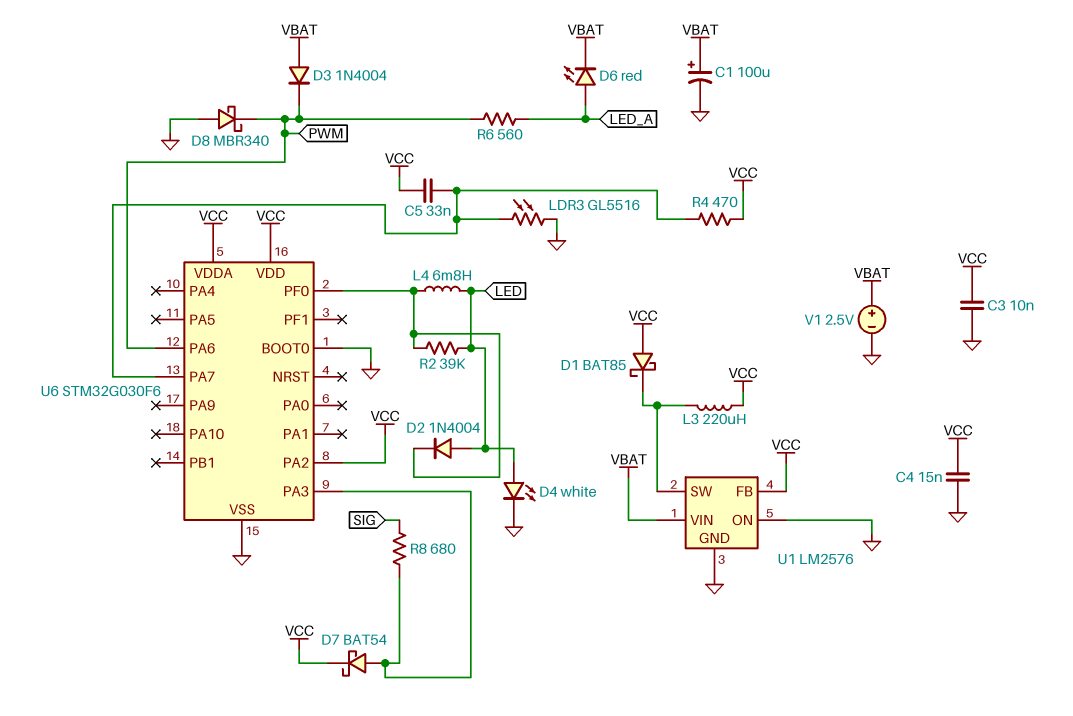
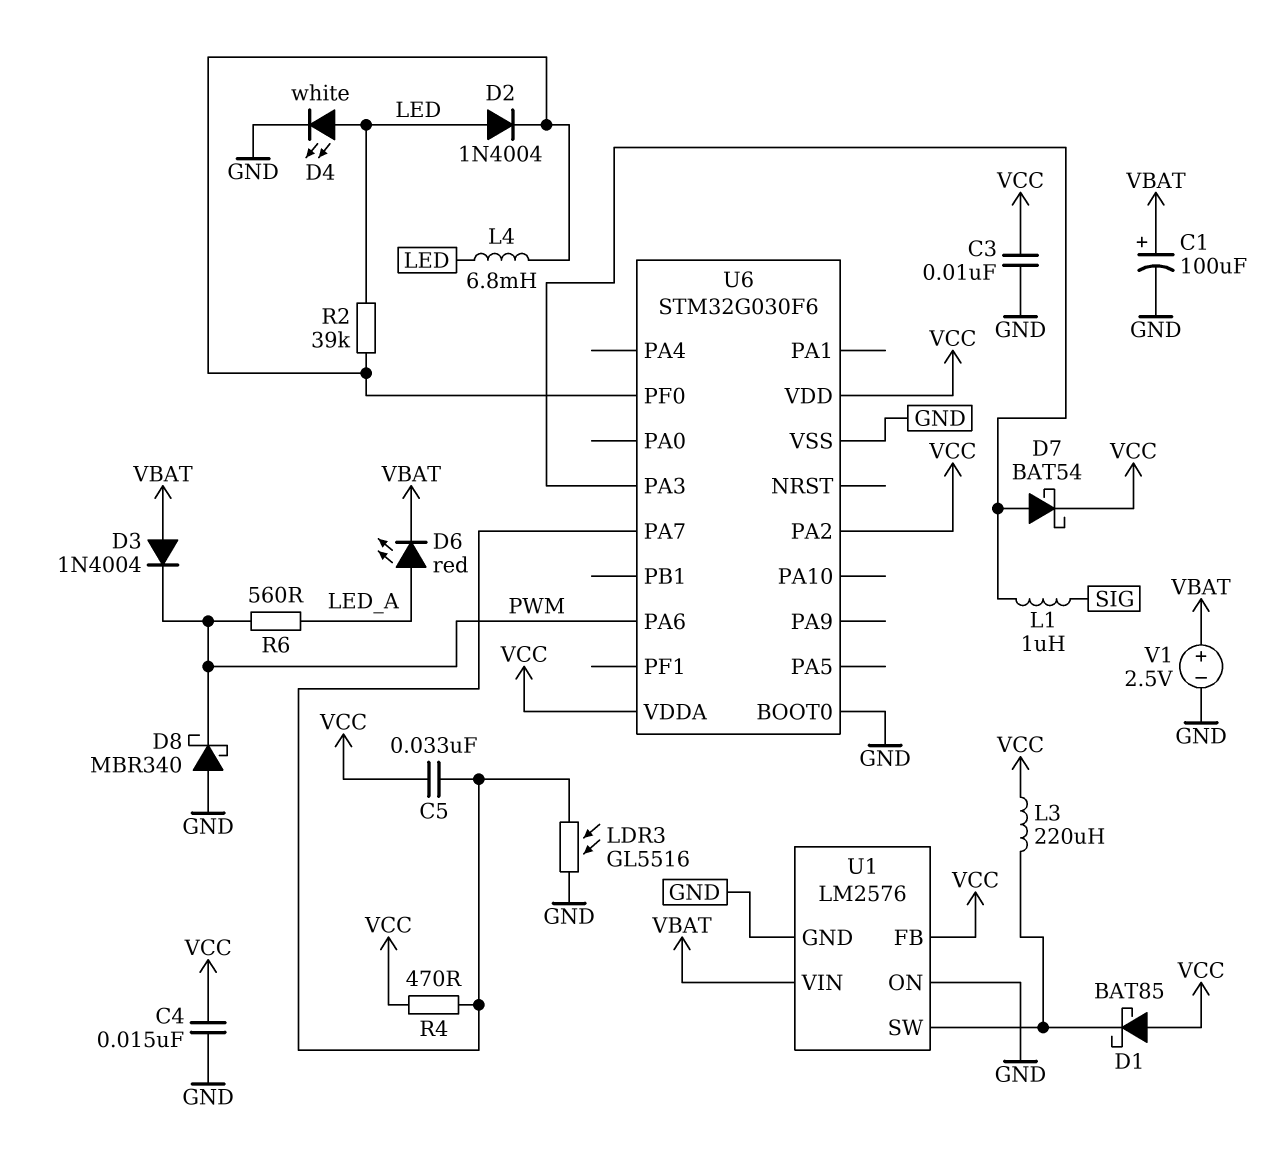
L1: none -> 1uH (SIG, U6/PA3)
R8: 680 (SIG, U6/PA3) -> none

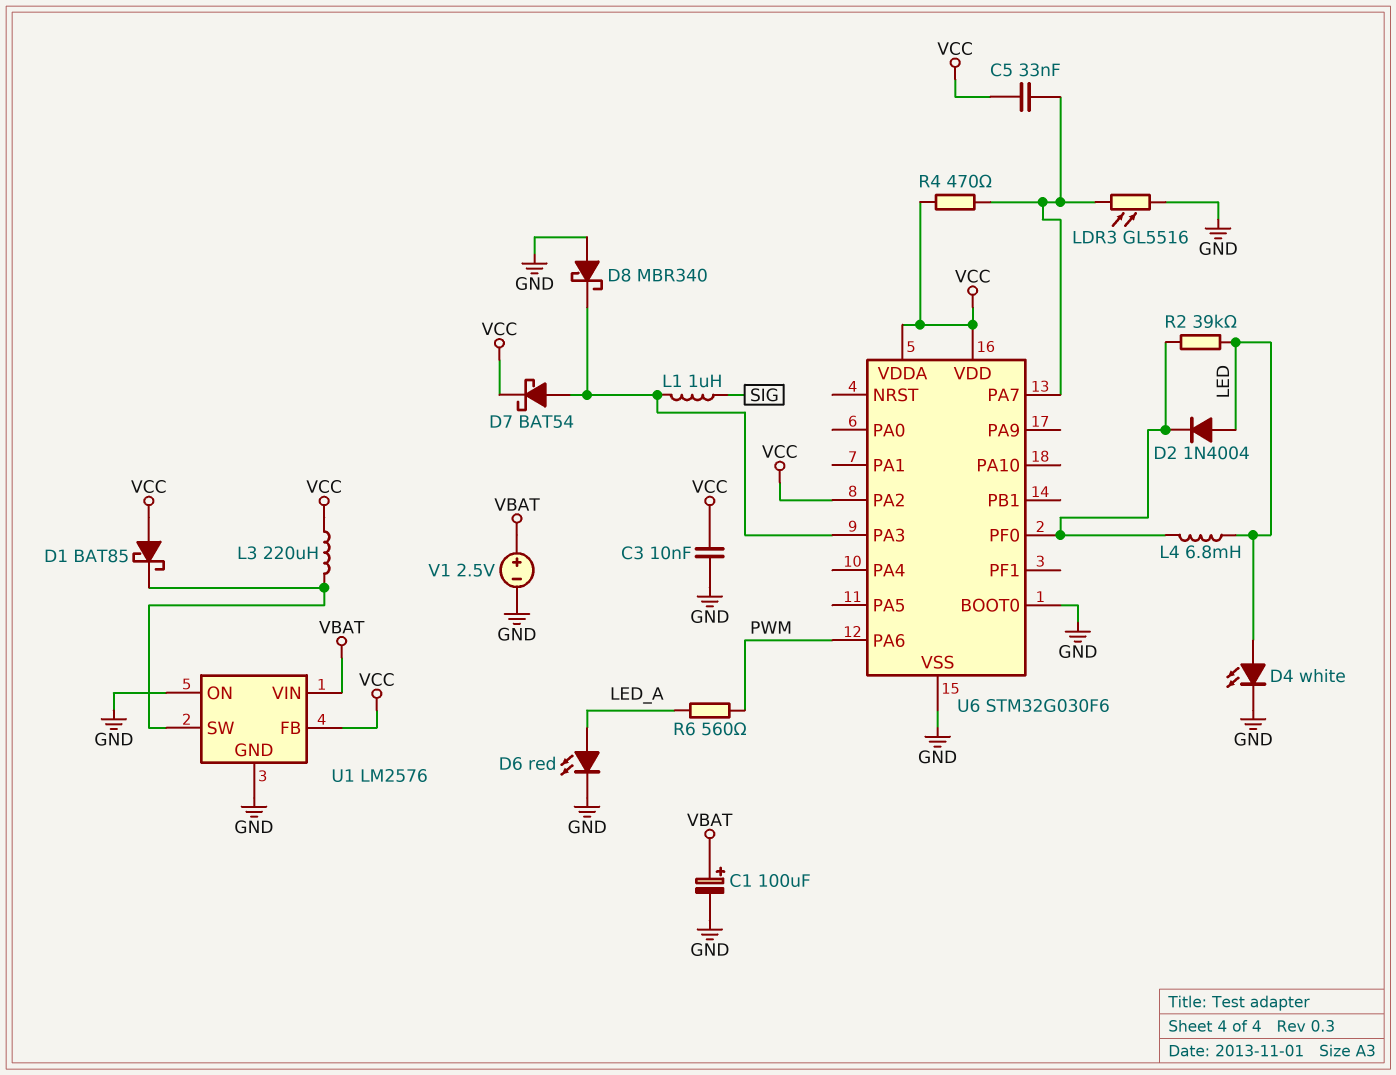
C4: 15nF (GND, VCC) -> none
D3: diode 1N4004 (A VBAT, K PWM) -> none
D6: LED red (A LED_A, K VBAT) -> LED red (A LED_A, K GND)
D8: schottky MBR340 (A GND, K PWM) -> schottky MBR340 (A GND, K U6/PA3)

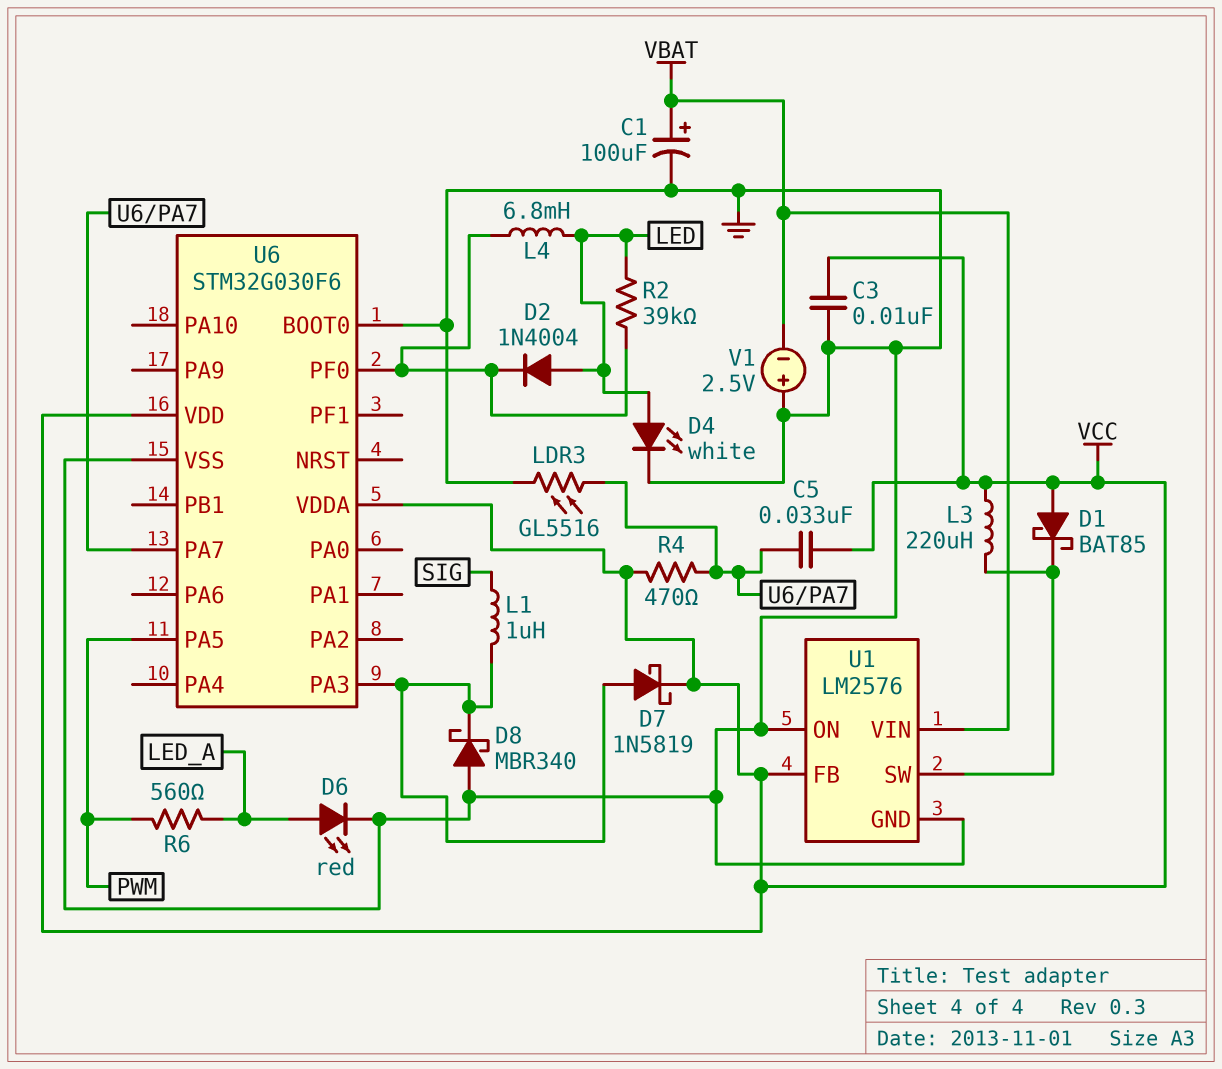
D7: schottky BAT54 (A U6/PA3, K VCC) -> schottky 1N5819 (A U6/PA3, K VCC)
U6 pin PA2: VCC -> none
U6 pin PA5: none -> PWM
U6 pin PA6: PWM -> none
V1: 2.5V (plus VBAT, minus GND) -> 2.5V (plus GND, minus VBAT)

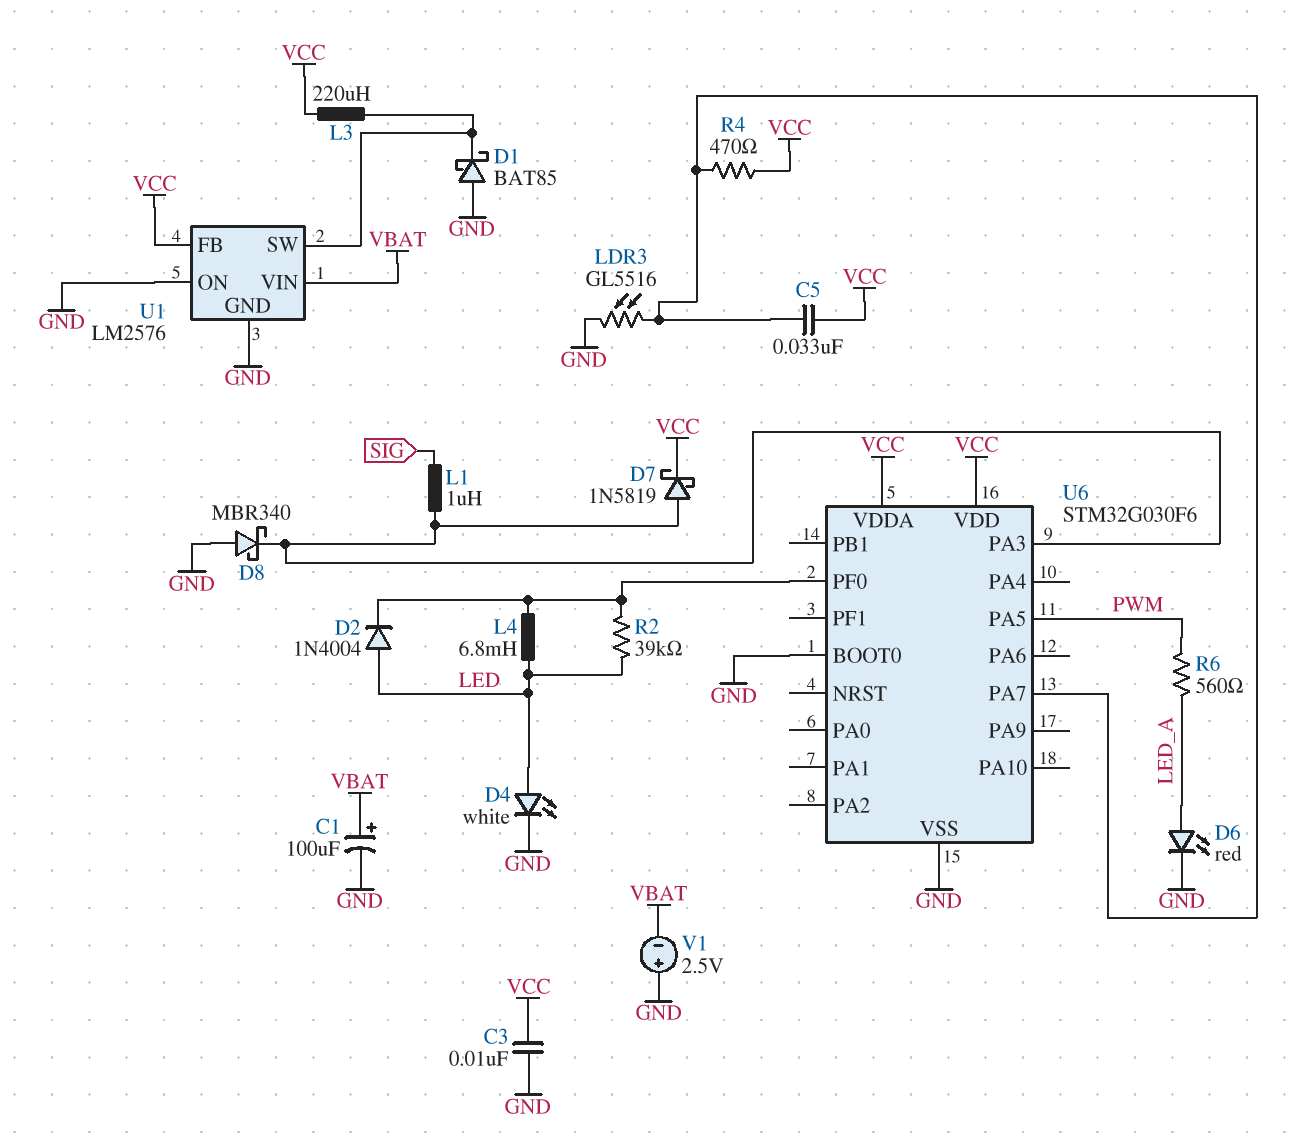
D1: schottky BAT85 (A VCC, K U1/SW) -> schottky BAT85 (A GND, K U1/SW)

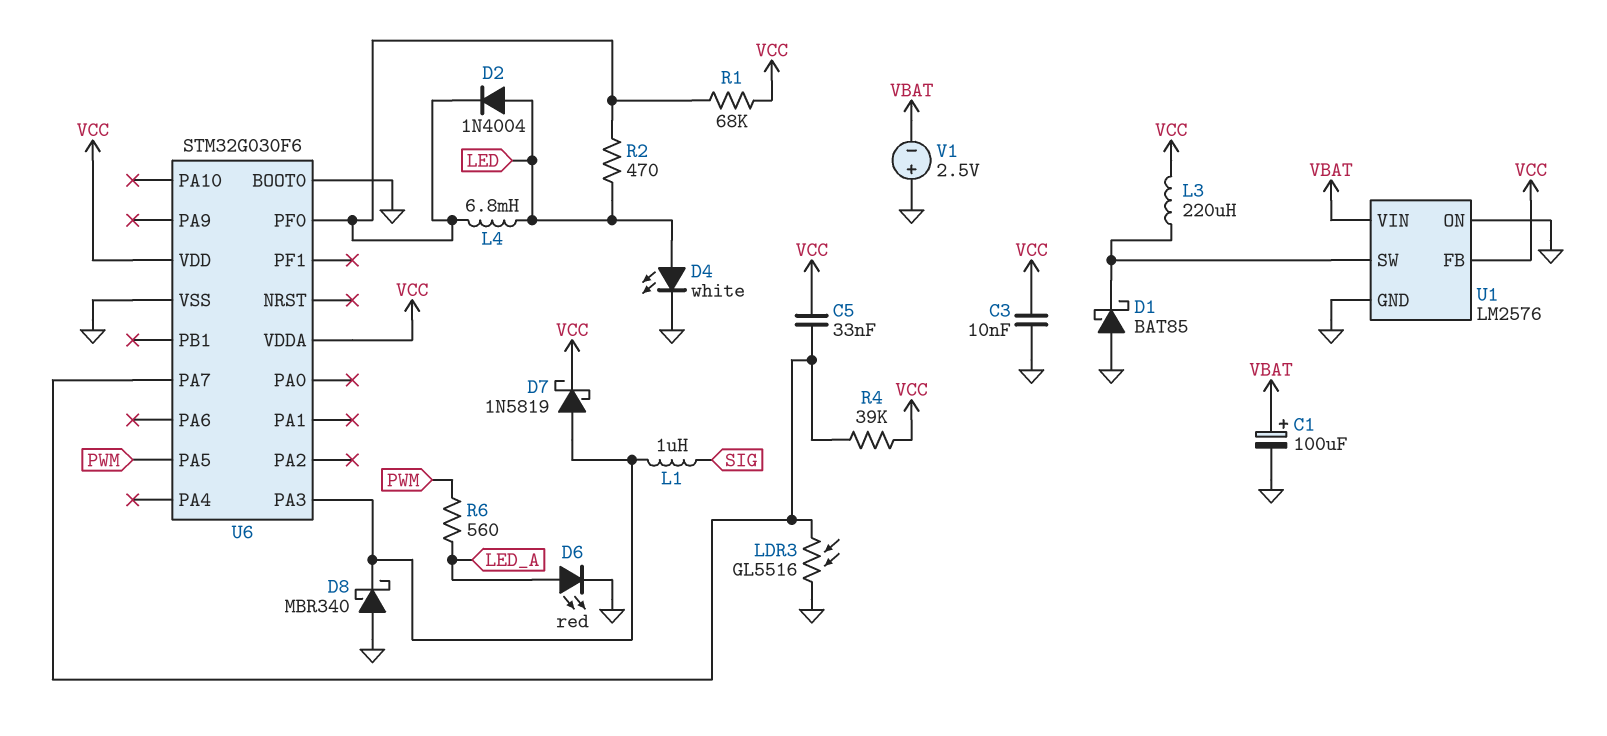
R1: none -> 68k (U6/PF0, VCC)
R2: 39k (LED, U6/PF0) -> 470 (LED, U6/PF0)
R4: 470 (U6/PA7, VCC) -> 39k (U6/PA7, VCC)

